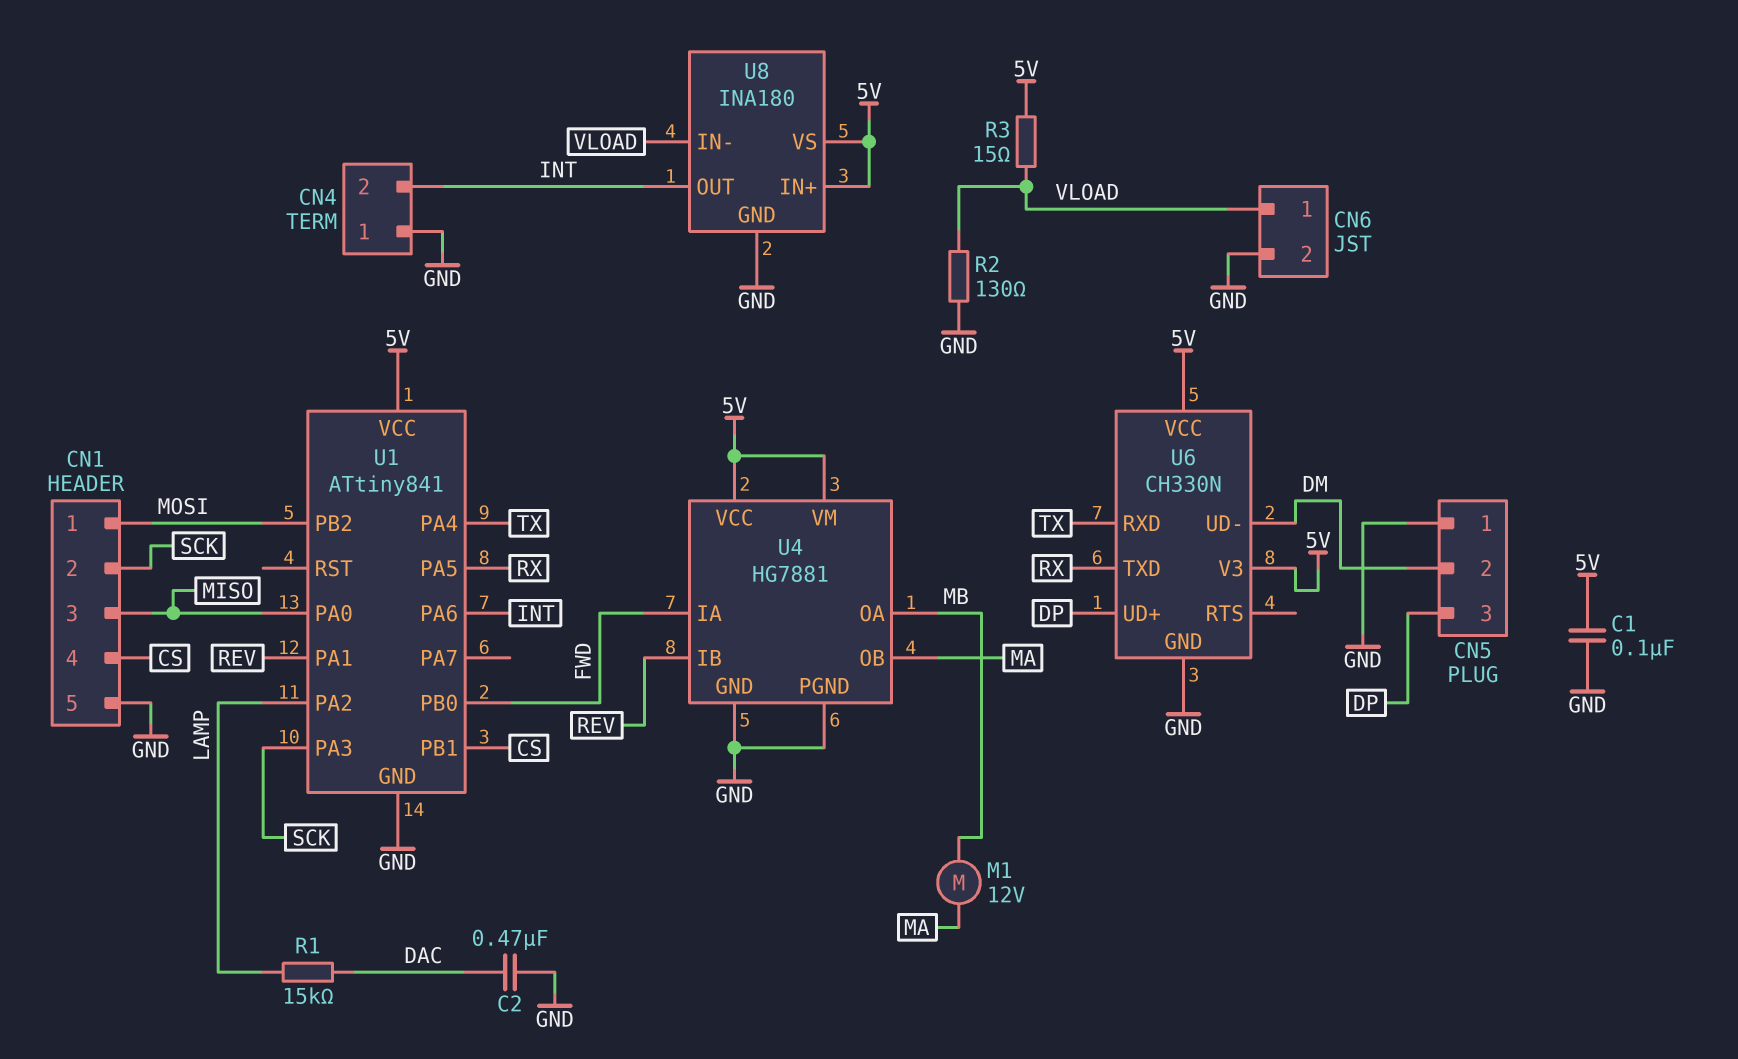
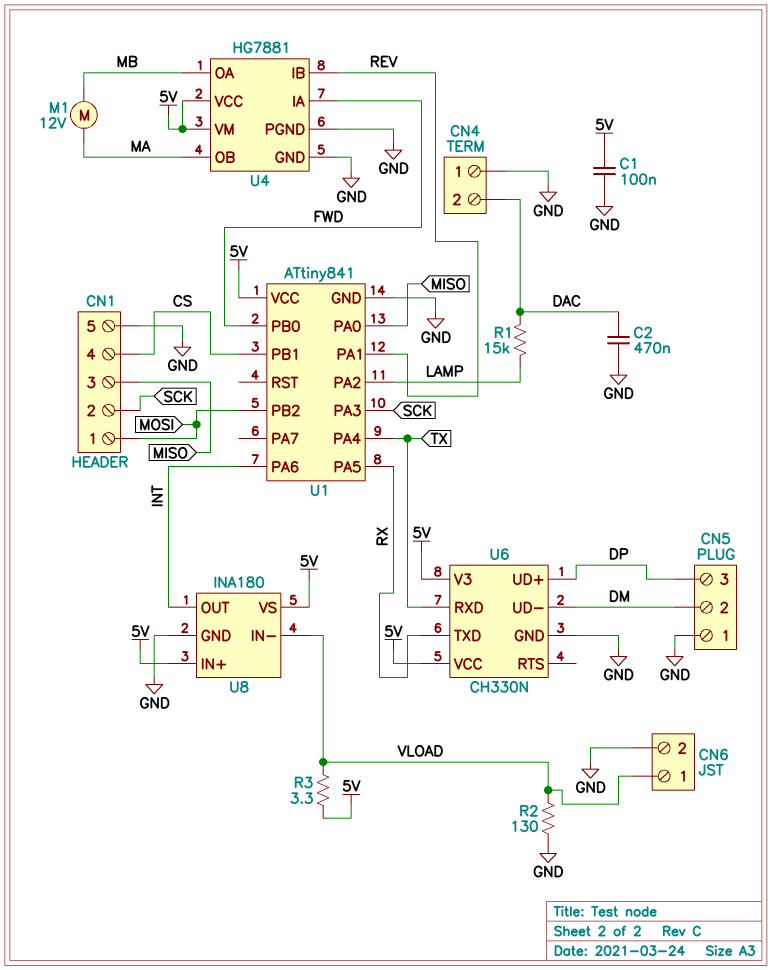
CN4 pin 2: INT -> DAC
R3: 15 (5V, VLOAD) -> 3.3 (5V, VLOAD)

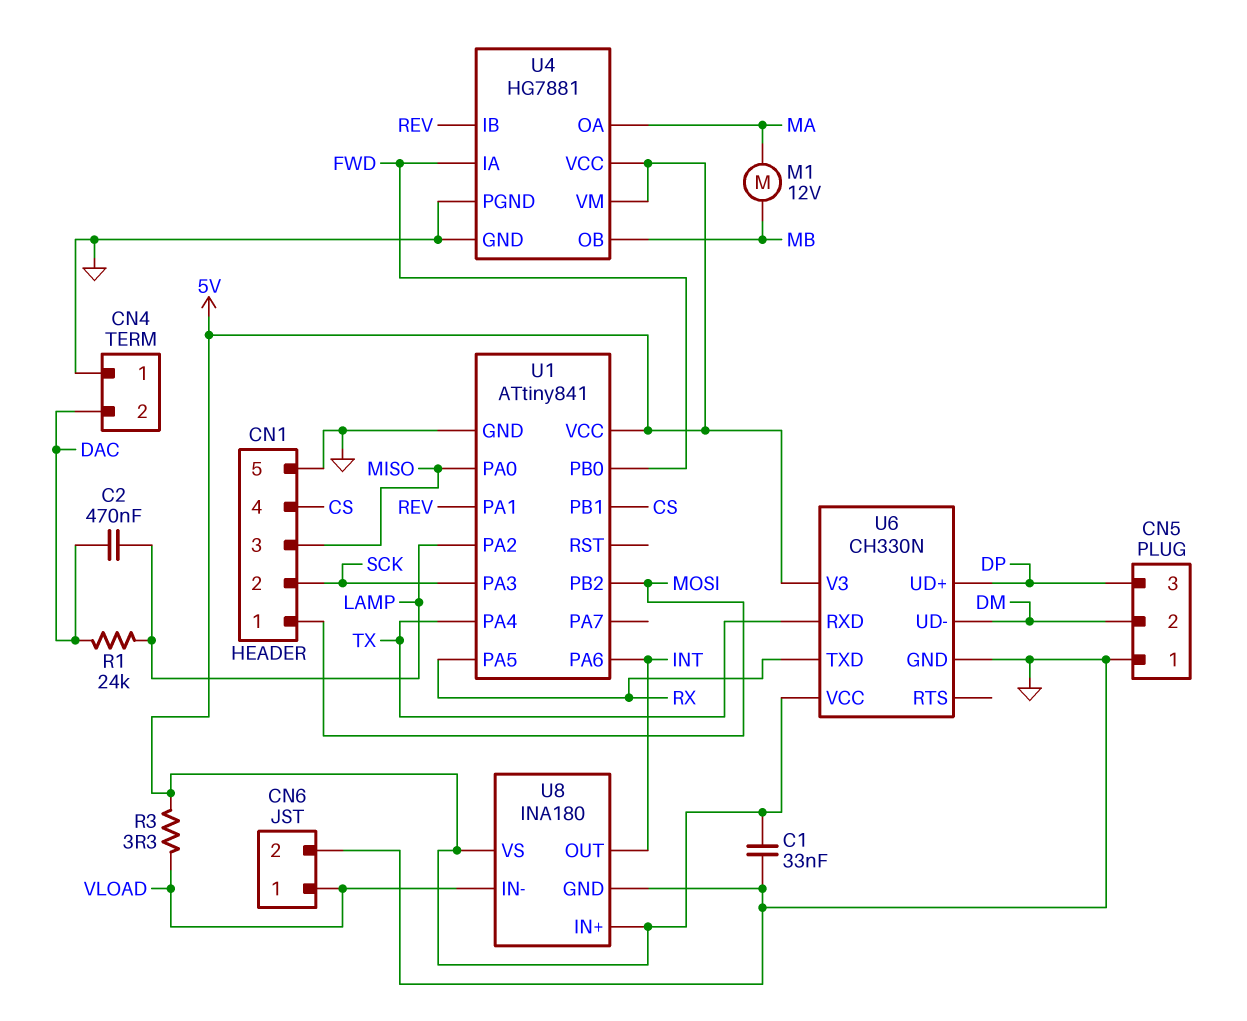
C1: 100nF (5V, GND) -> 33nF (5V, GND)
C2: 470nF (DAC, GND) -> 470nF (DAC, LAMP)
R1: 15k (DAC, LAMP) -> 24k (DAC, LAMP)
R2: 130 (GND, VLOAD) -> none
U4 pin OA: MB -> MA
U4 pin OB: MA -> MB

